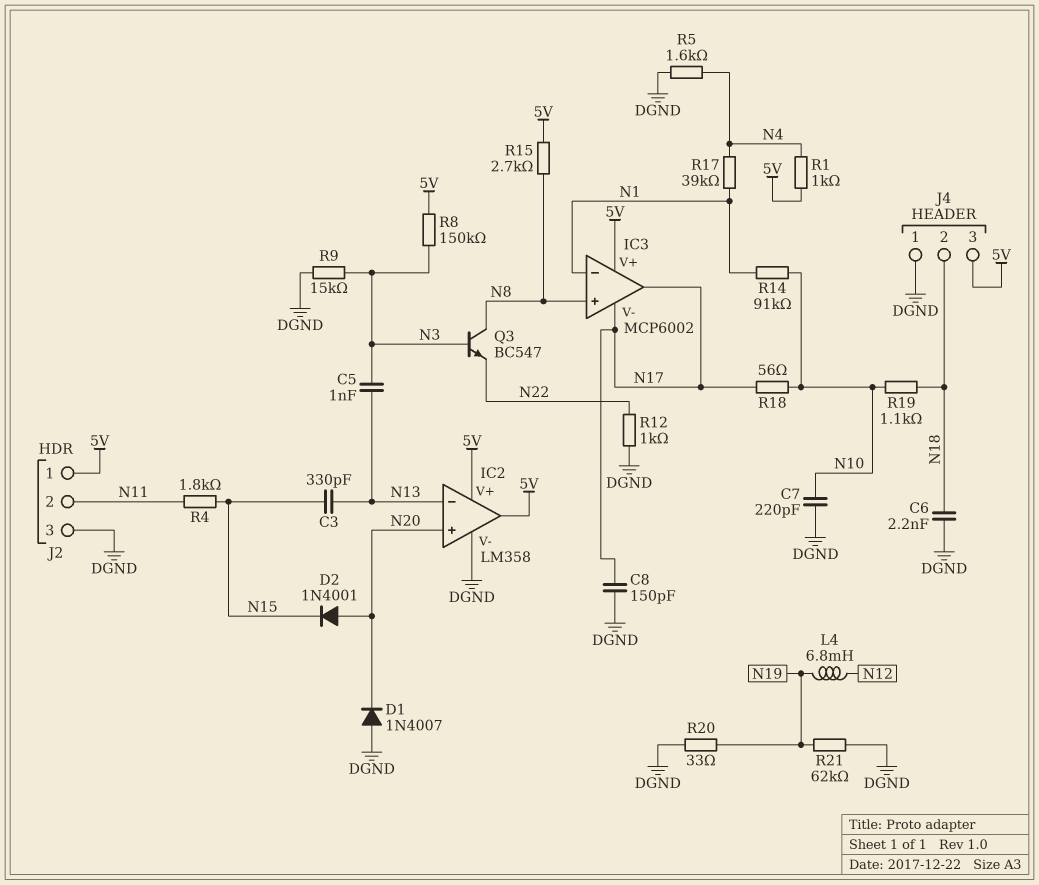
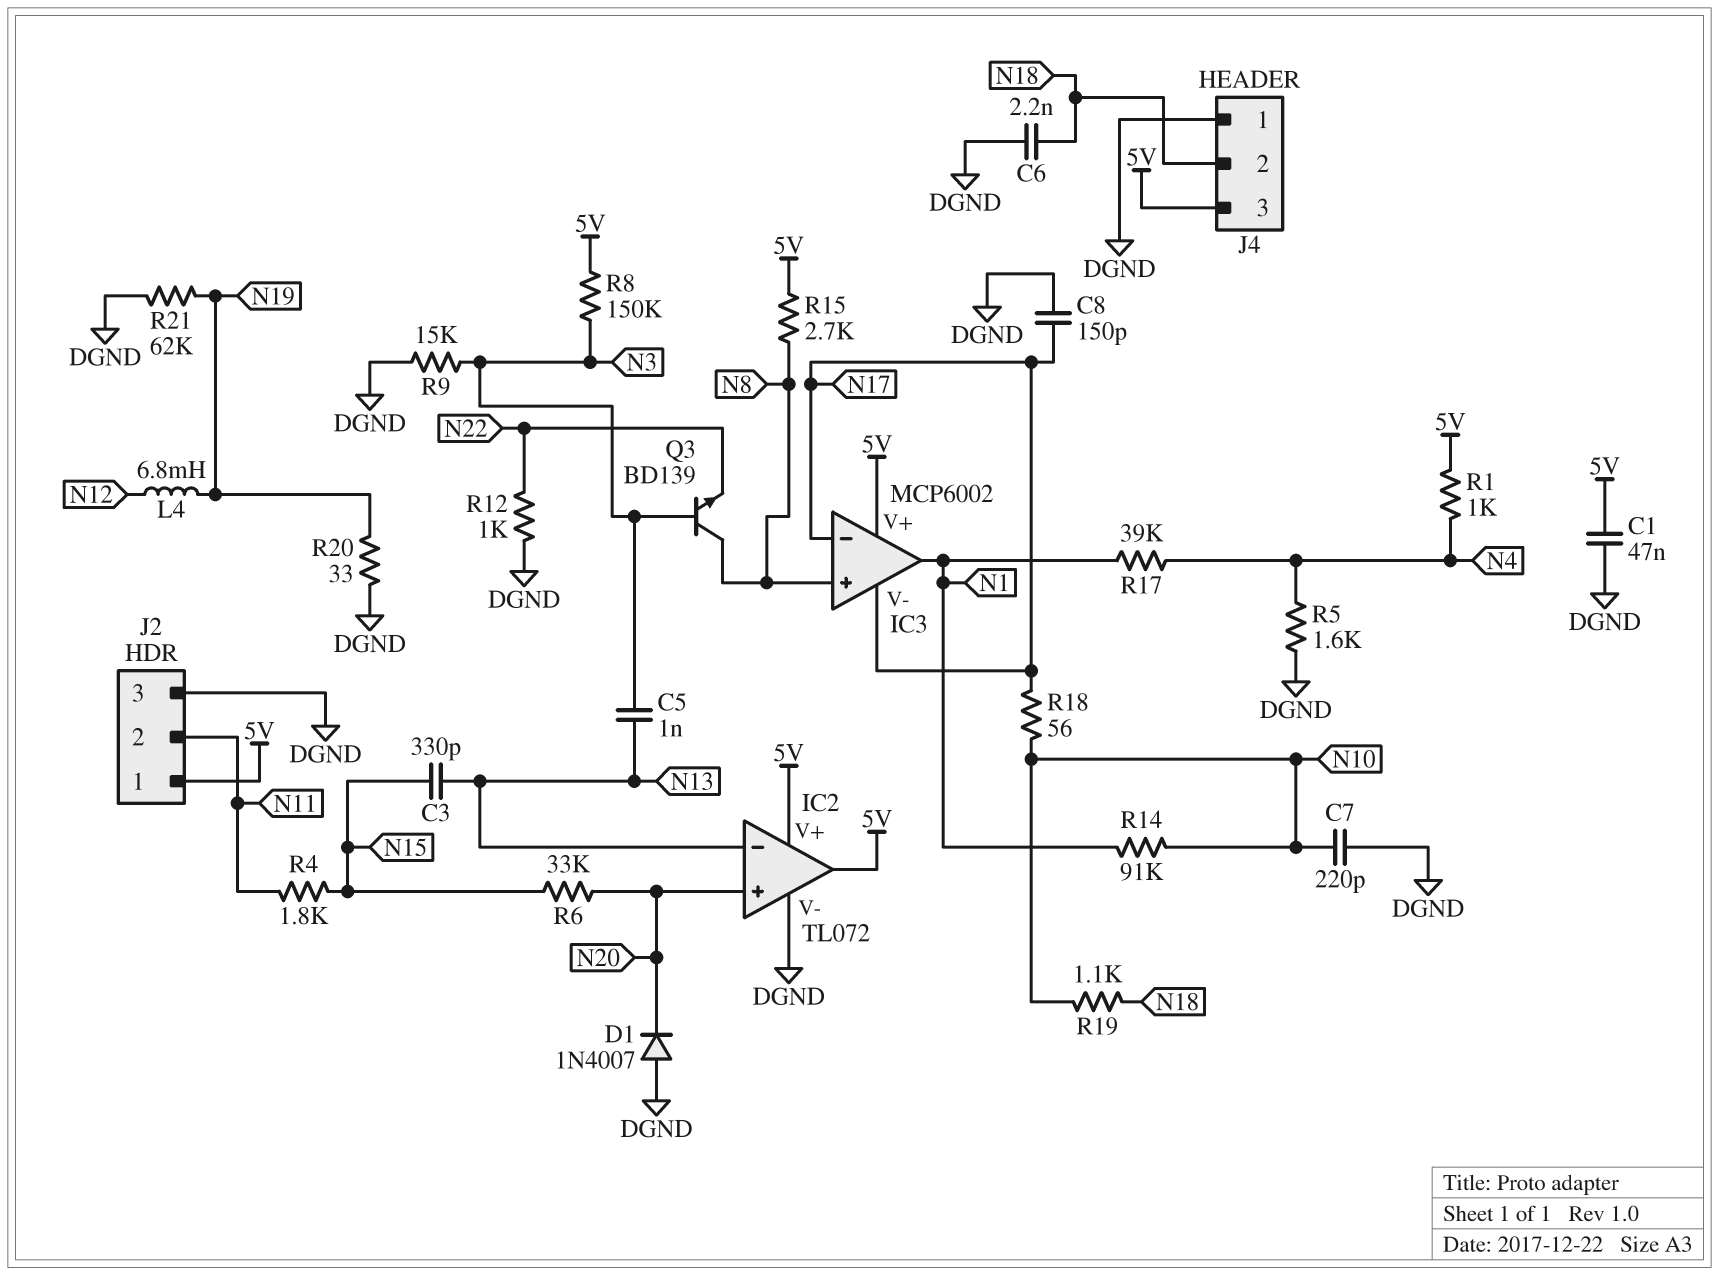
C1: none -> 47nF (5V, DGND)
D2: diode 1N4001 (A N20, K N15) -> none
IC2: LM358 -> TL072
IC3 pin in-: N1 -> N17
IC3 pin out: N17 -> N1
Q3: NPN BC547 (B N3, C N8, E N22) -> NPN BD139 (B N3, C N8, E N22)
R6: none -> 33k (N15, N20)

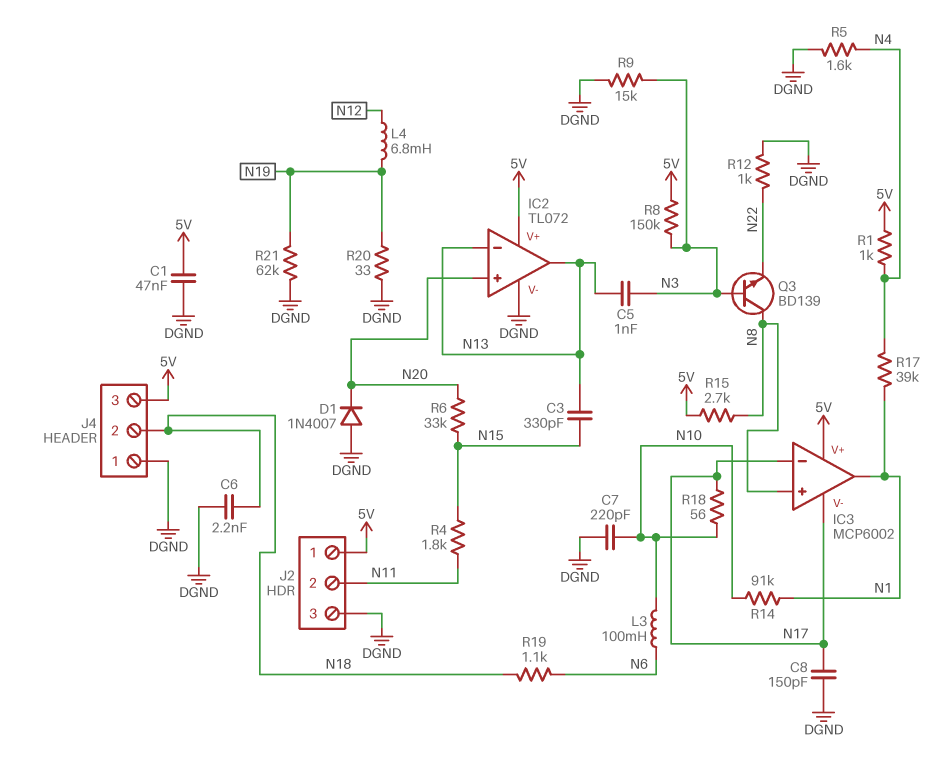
IC2 pin out: 5V -> N13
L3: none -> 100mH (N6, N10)
R19: 1.1k (N10, N18) -> 1.1k (N6, N18)

